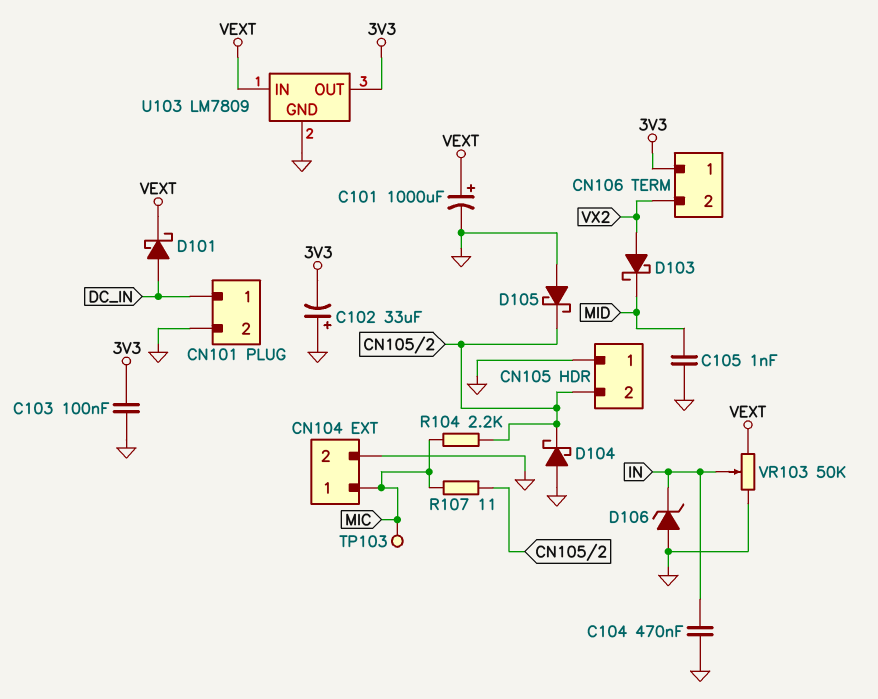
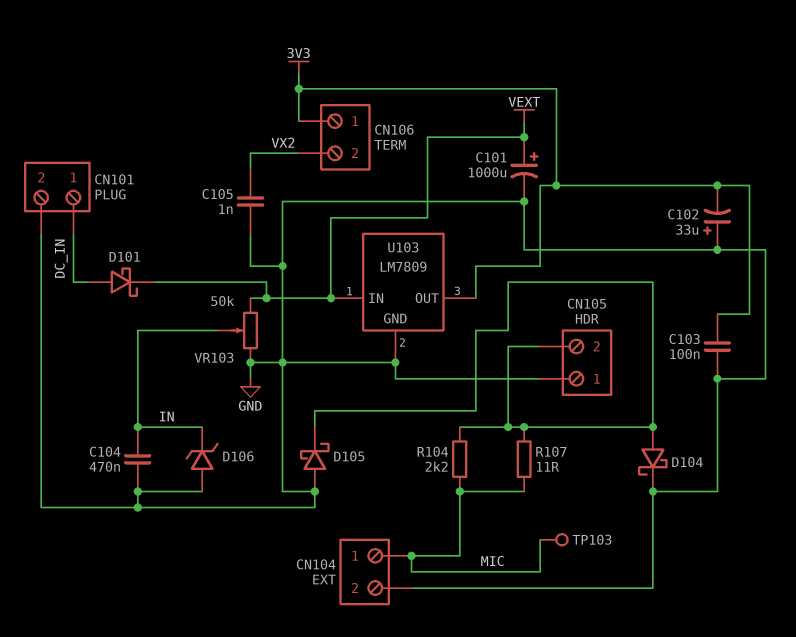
C105: 1nF (GND, MID) -> 1nF (GND, VX2)
D103: schottky (A VX2, K MID) -> none
D104: schottky (A GND, K CN105/2) -> schottky (A CN105/2, K GND)

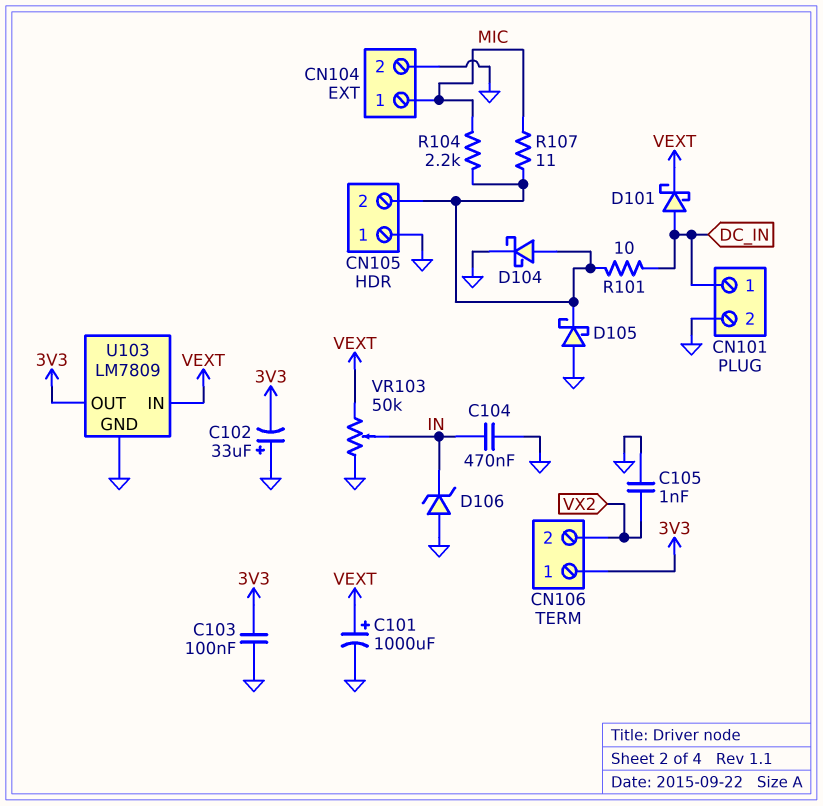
R101: none -> 10 (CN105/2, DC_IN)
TP103: test point (MIC) -> none

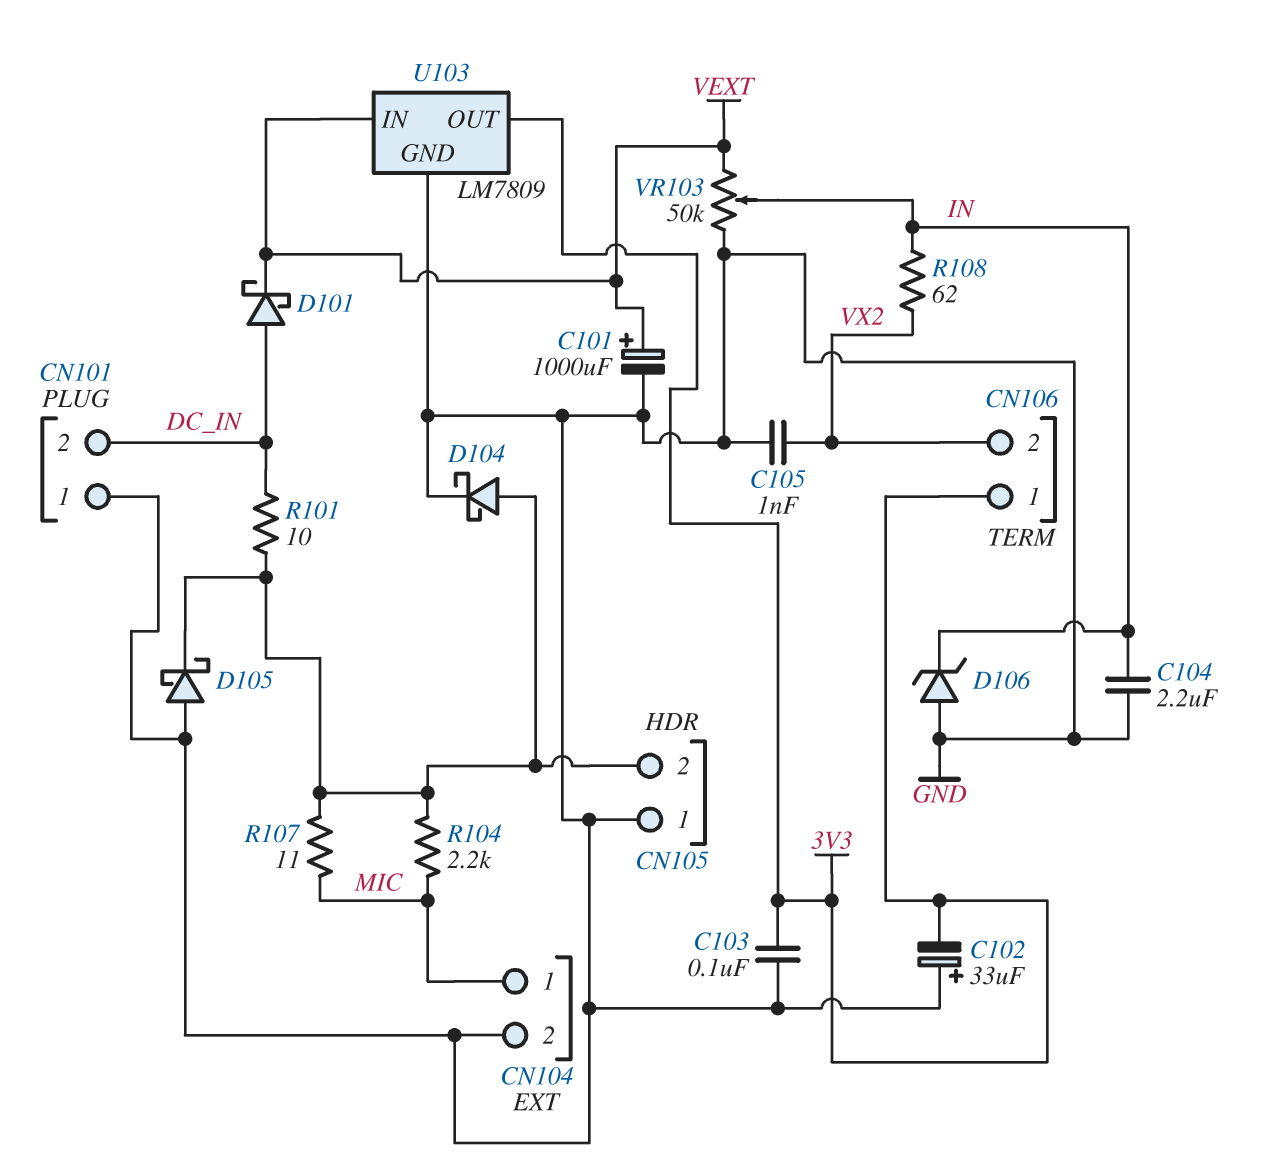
C104: 470nF (GND, IN) -> 2.2uF (GND, IN)
CN101 pin 1: DC_IN -> GND
CN101 pin 2: GND -> DC_IN
R108: none -> 62 (IN, VX2)

